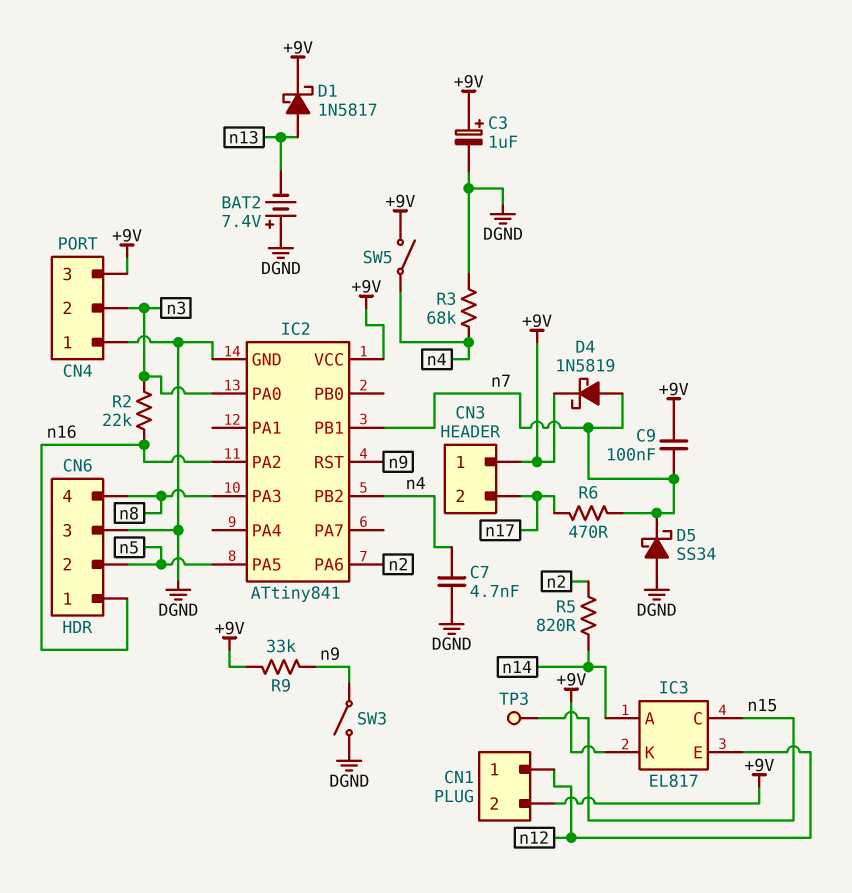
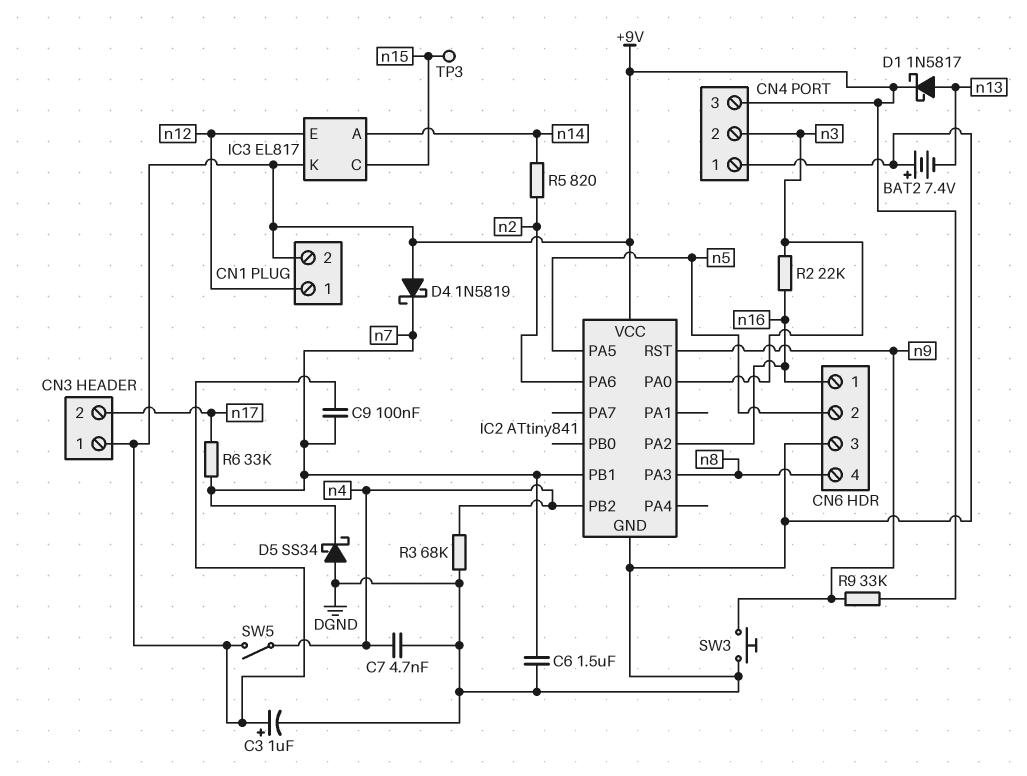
C6: none -> 1.5uF (DGND, n7)
D4: schottky 1N5819 (A n7, K +9V) -> schottky 1N5819 (A +9V, K n7)
R6: 470 (n7, n17) -> 33k (n7, n17)
SW3: switch (DGND, n9) -> button (DGND, n9)

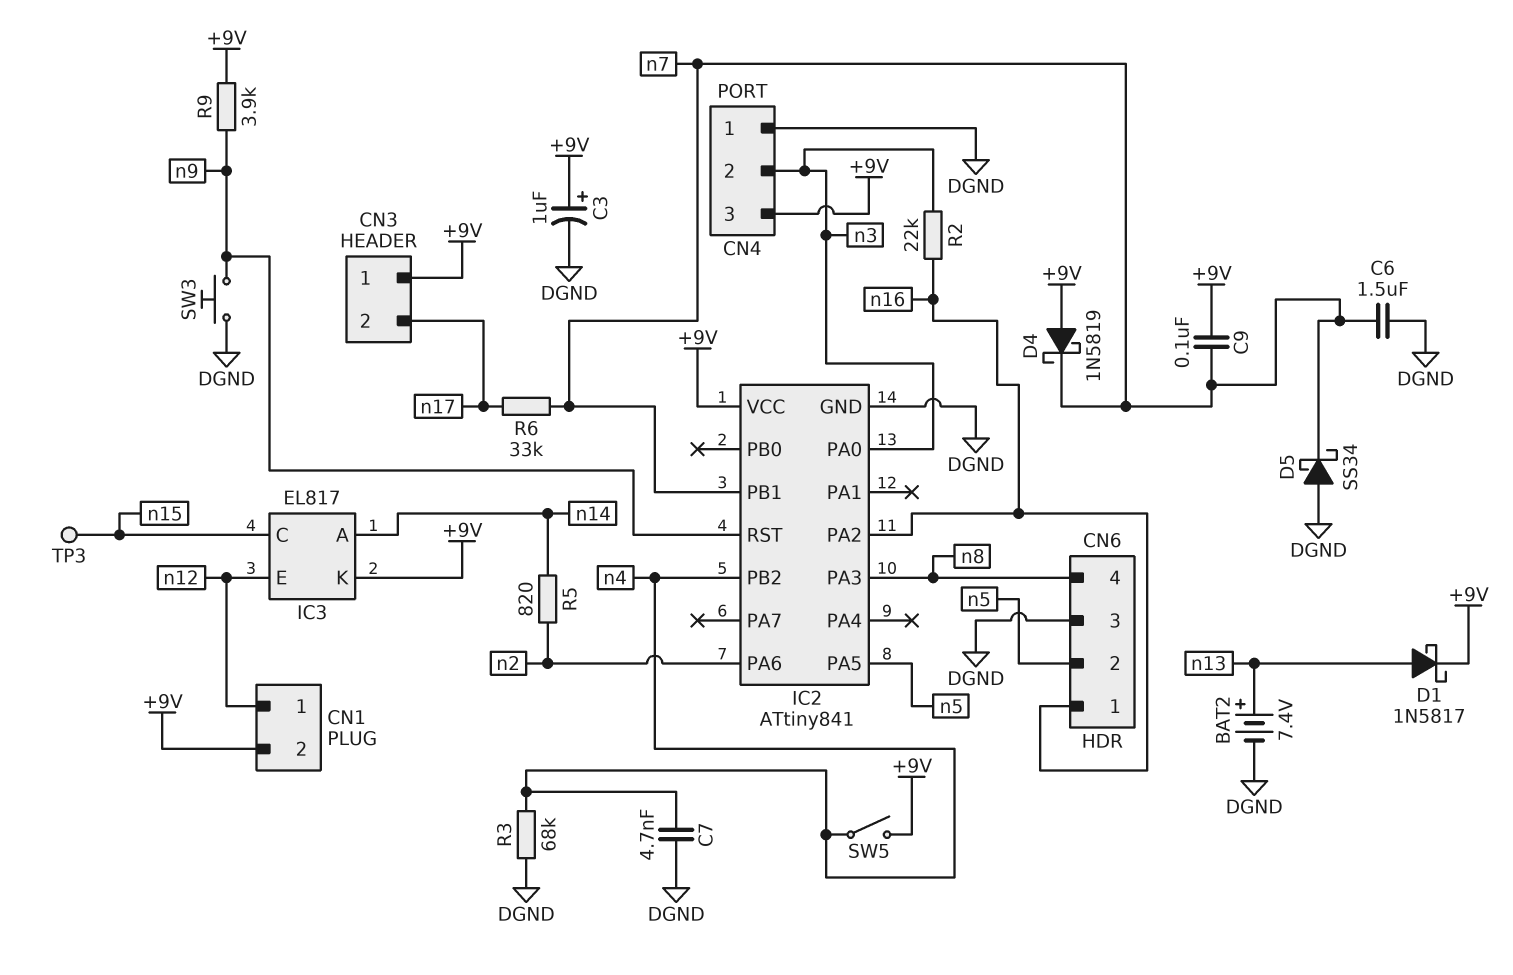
BAT2: 7.4V (plus DGND, minus n13) -> 7.4V (plus n13, minus DGND)
R9: 33k (+9V, n9) -> 3.9k (+9V, n9)

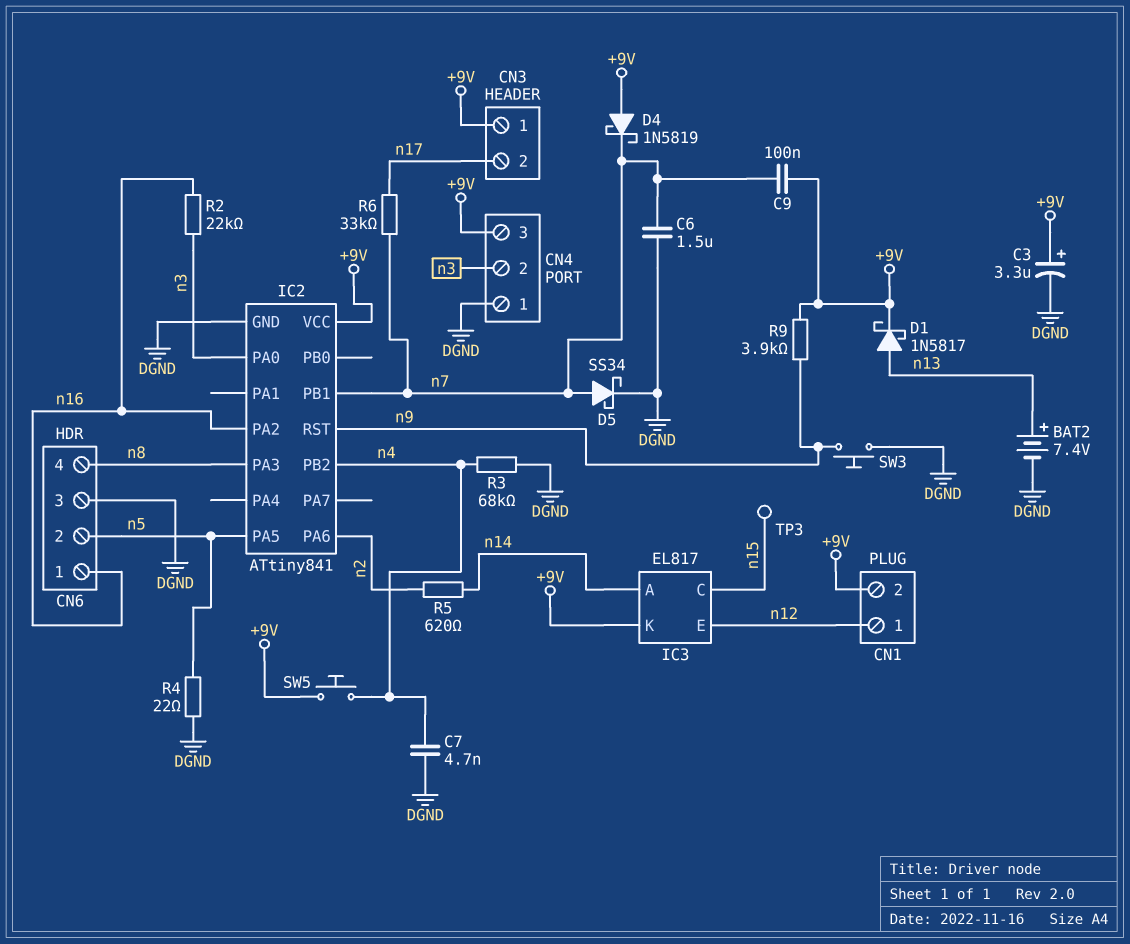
C3: 1uF (plus +9V, minus DGND) -> 3.3uF (plus +9V, minus DGND)
D5: schottky SS34 (A DGND, K n7) -> schottky SS34 (A n7, K DGND)
R4: none -> 22 (DGND, n5)
R5: 820 (n2, n14) -> 620 (n2, n14)
SW5: switch (+9V, n4) -> button (+9V, n4)

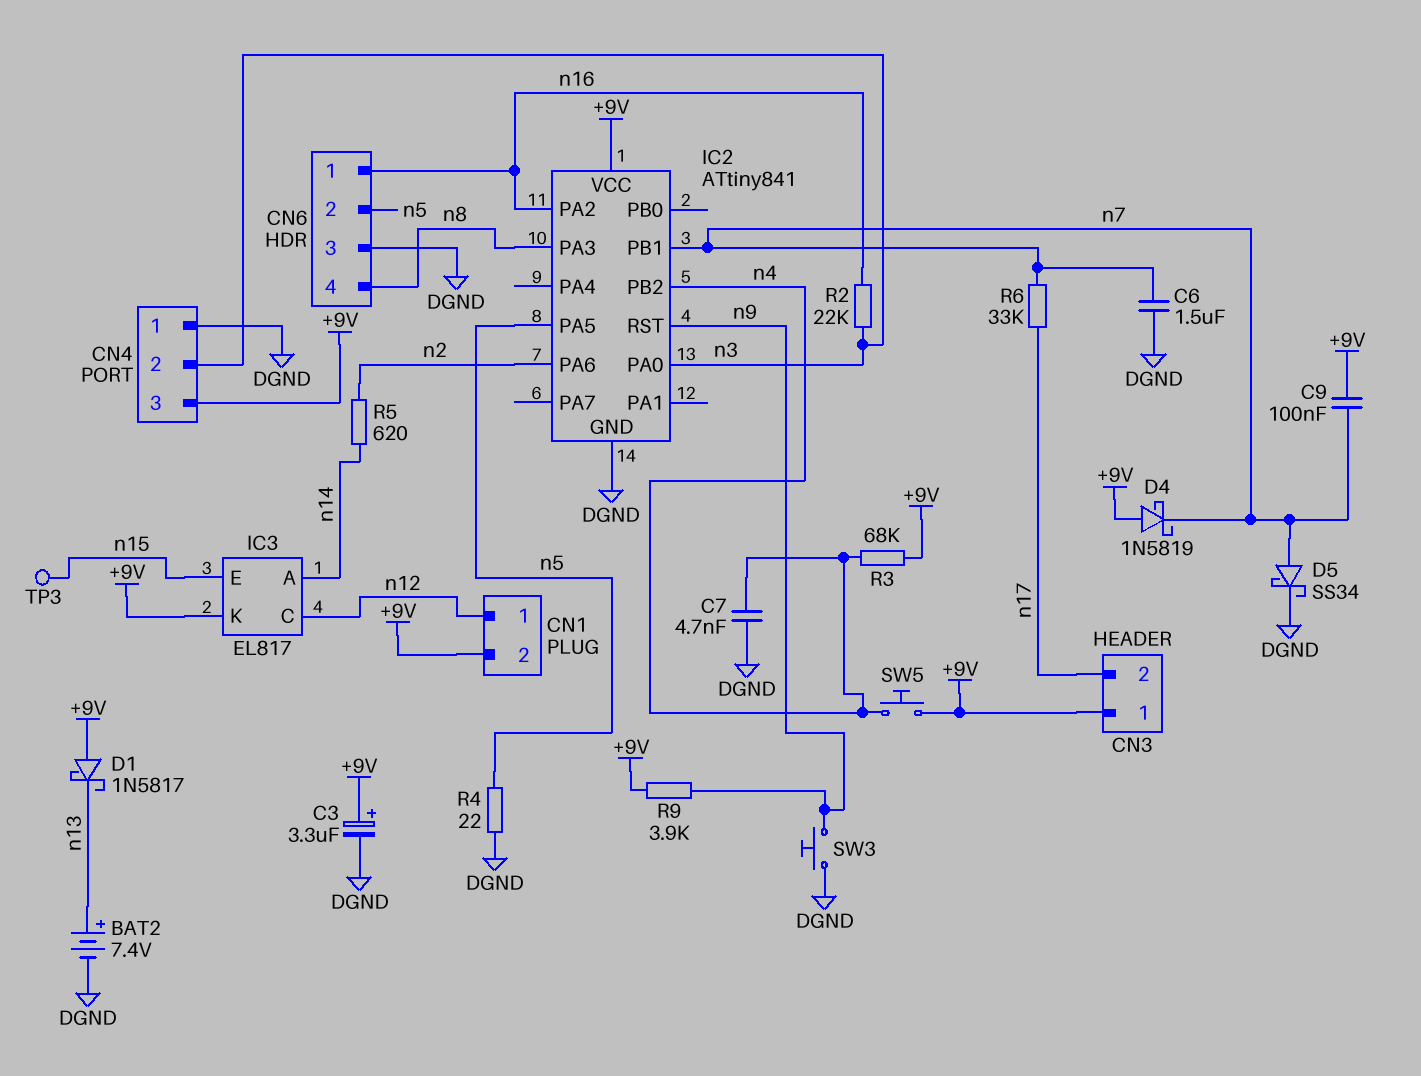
D1: schottky 1N5817 (A n13, K +9V) -> schottky 1N5817 (A +9V, K n13)
IC3 pin C: n15 -> n12
IC3 pin E: n12 -> n15
R3: 68k (DGND, n4) -> 68k (+9V, n4)

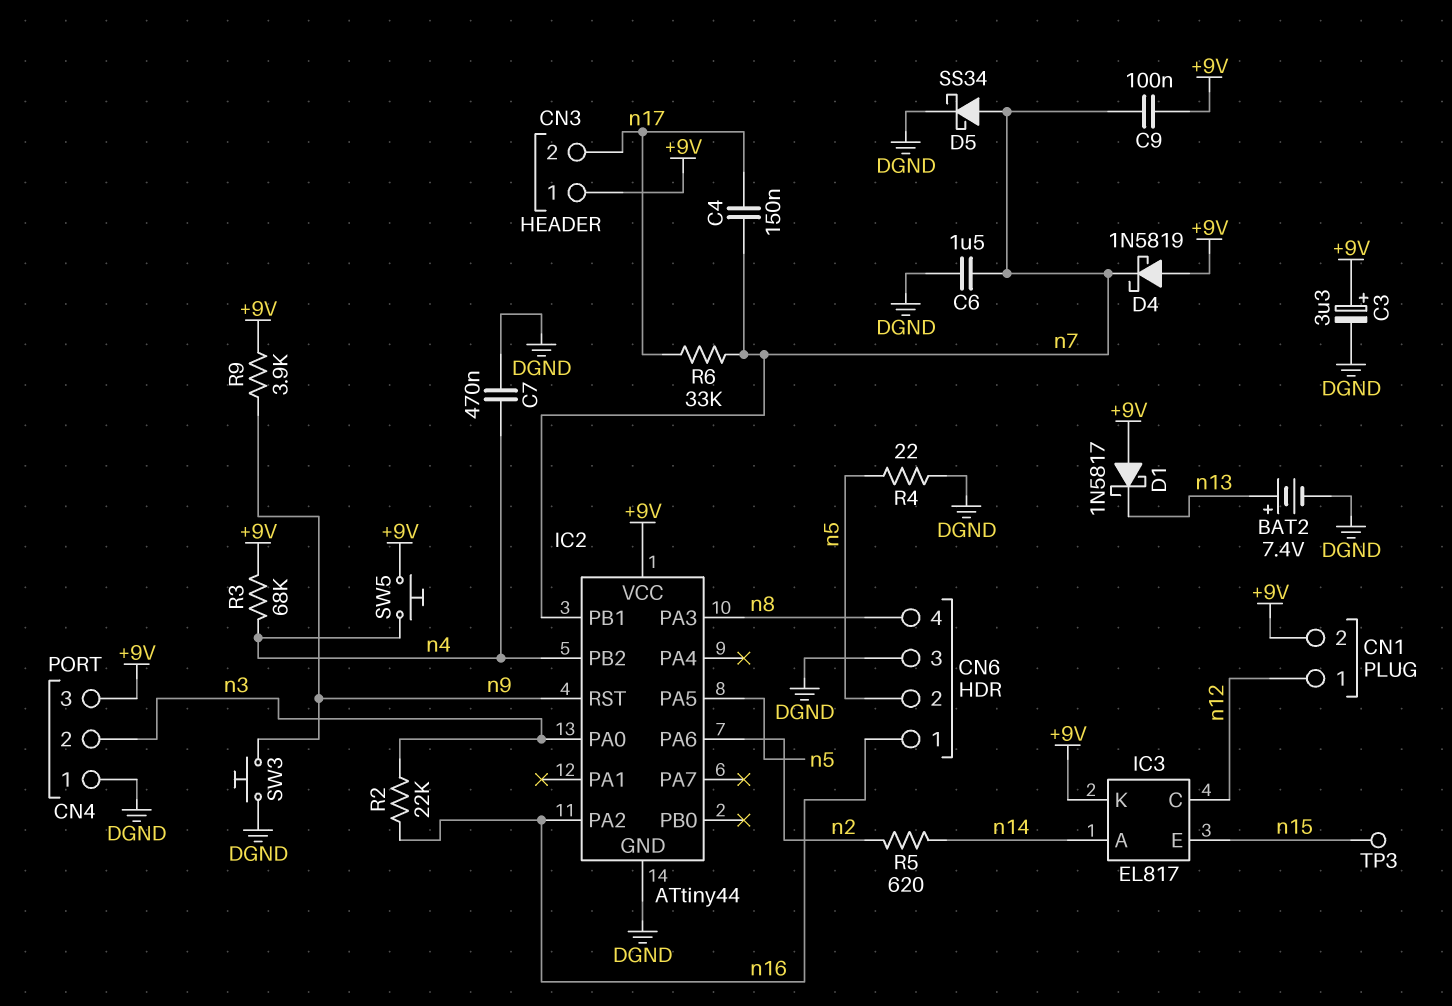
C4: none -> 150nF (n7, n17)
C7: 4.7nF (DGND, n4) -> 470nF (DGND, n4)
IC2: ATtiny841 -> ATtiny44

